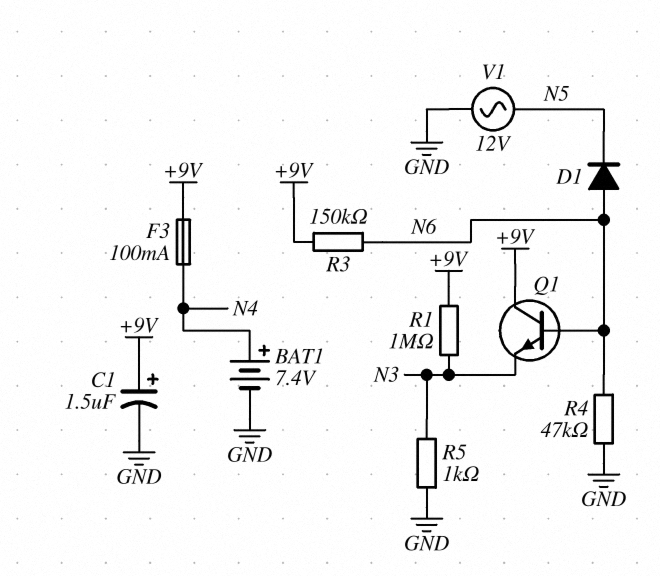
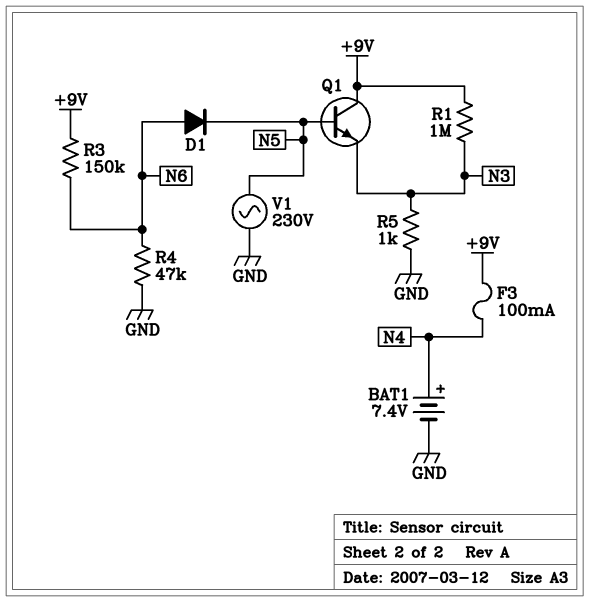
C1: 1.5uF (plus +9V, minus GND) -> none
Q1: NPN (B N6, C +9V, E N3) -> NPN (B N5, C +9V, E N3)
V1: AC 12V (GND, N5) -> AC 230V (GND, N5)

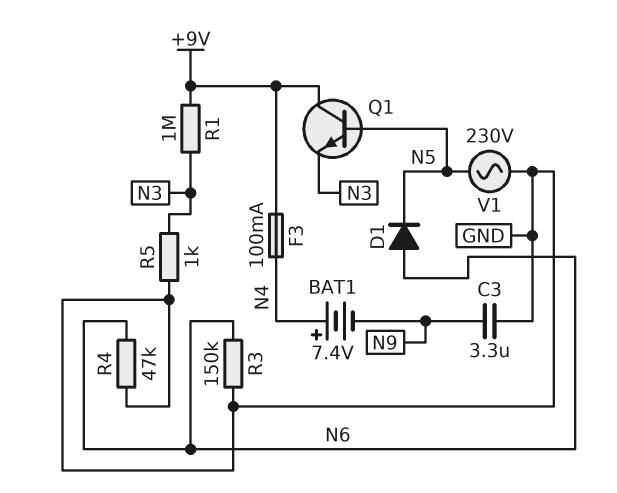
BAT1: 7.4V (plus N4, minus GND) -> 7.4V (plus N4, minus N9)
C3: none -> 3.3uF (GND, N9)
R3: 150k (+9V, N6) -> 150k (GND, N6)

